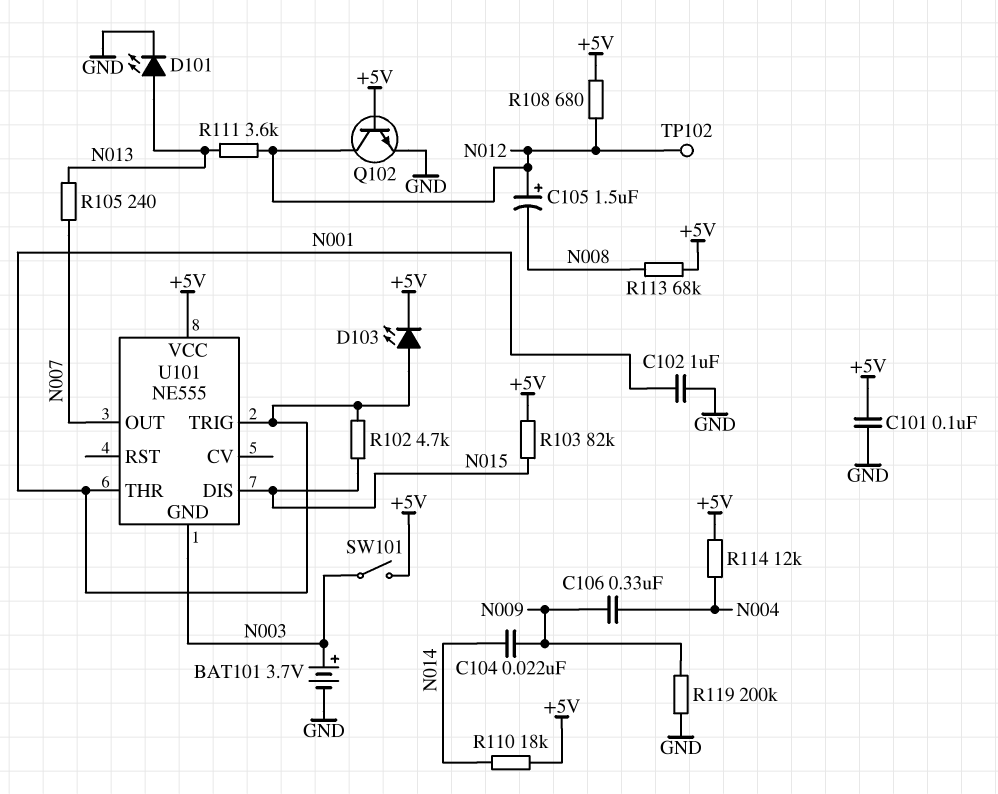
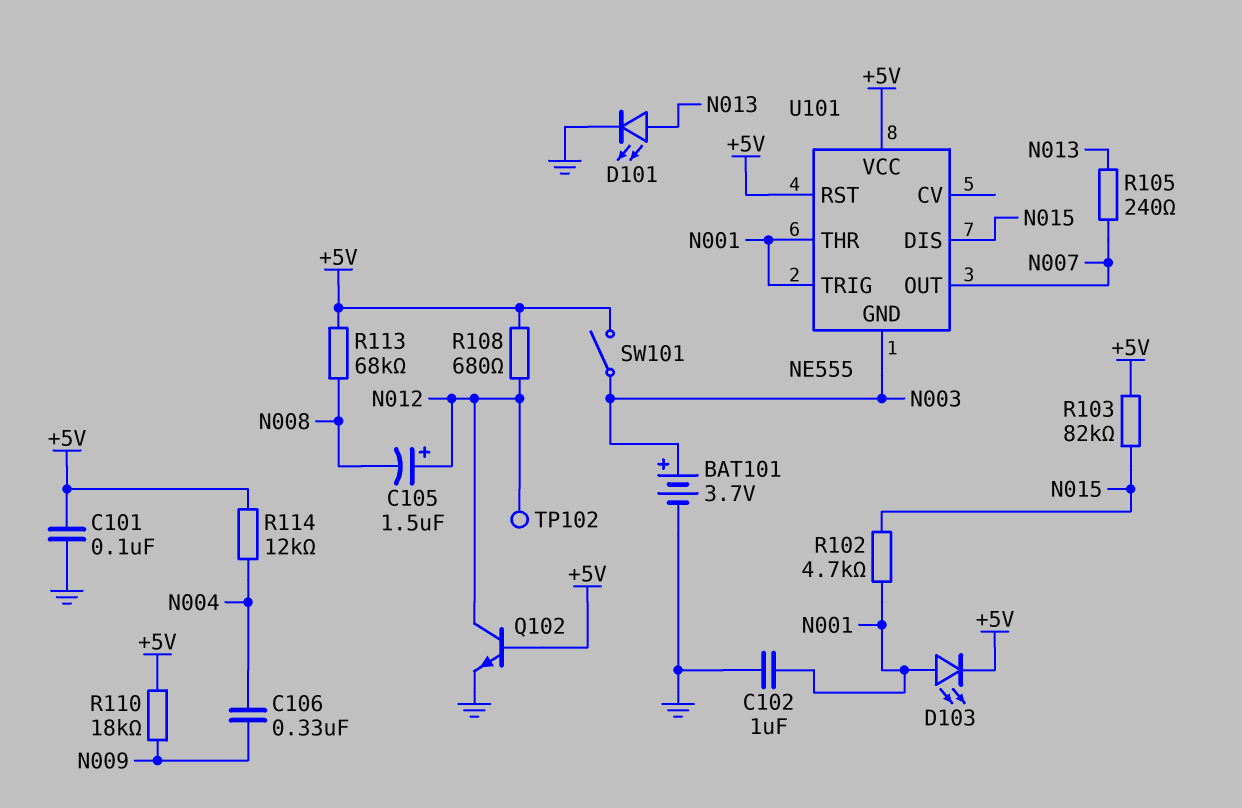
C104: 22nF (N009, N014) -> none
R110: 18k (+5V, N014) -> 18k (+5V, N009)
R111: 3.6k (N012, N013) -> none
R119: 200k (GND, N009) -> none
U101 pin RST: none -> +5V

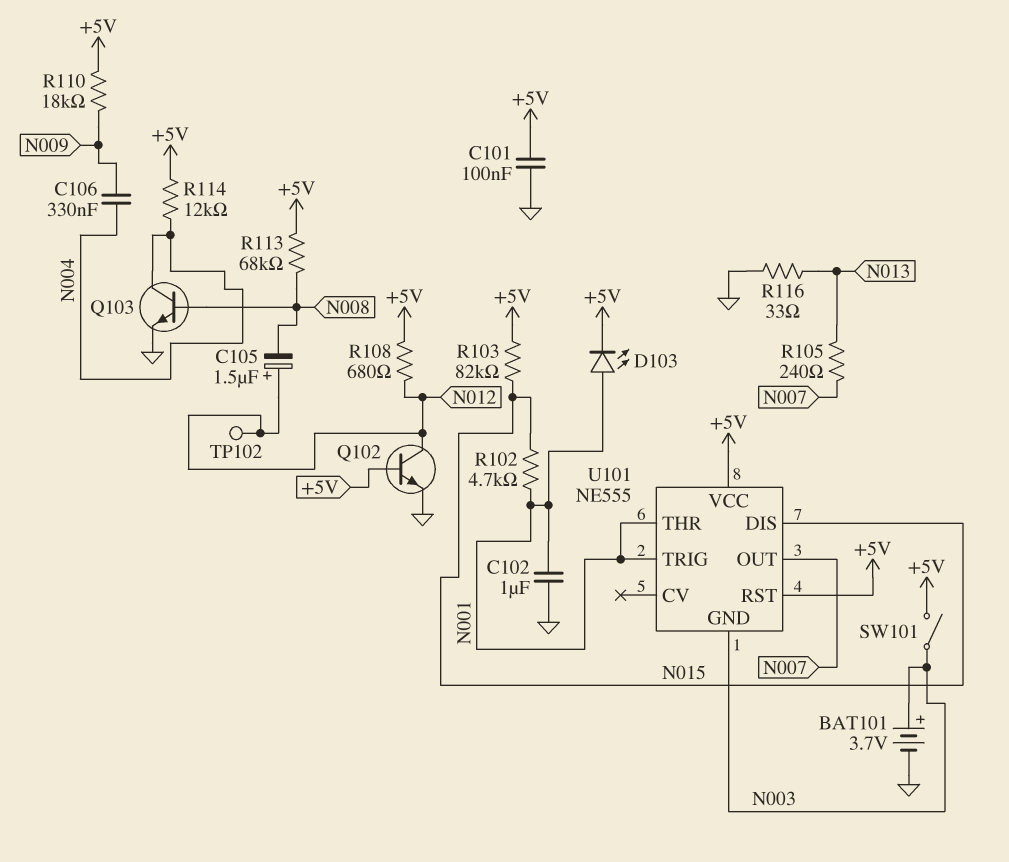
D101: LED (A N013, K GND) -> none
Q103: none -> NPN (B N008, C N004, E GND)
R116: none -> 33 (GND, N013)

